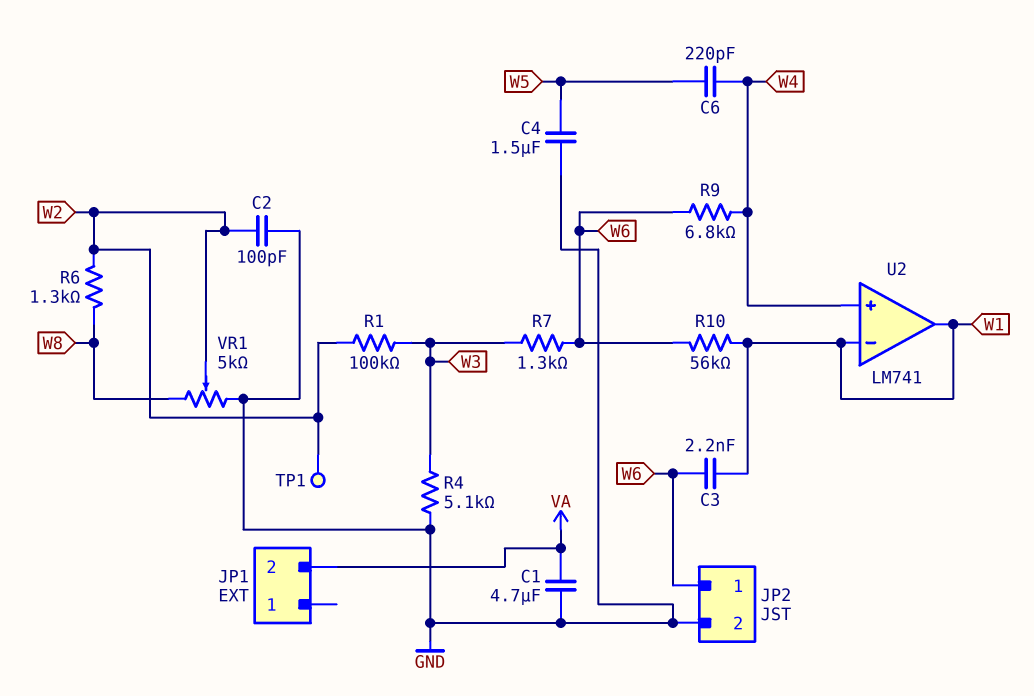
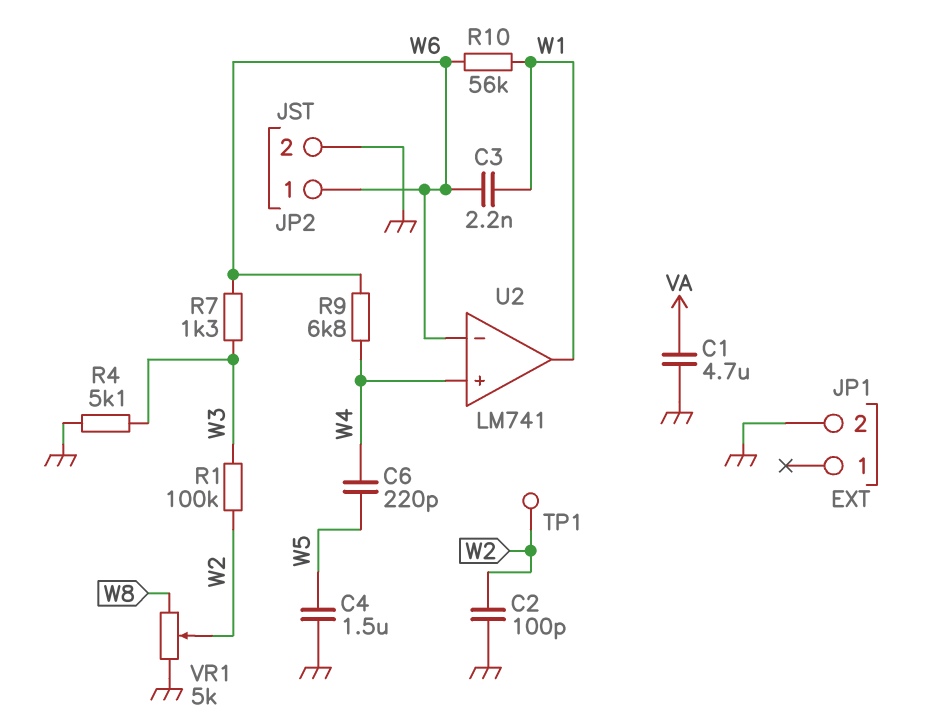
JP1 pin 2: VA -> GND
R6: 1.3k (W2, W8) -> none
U2 pin in-: W1 -> W6

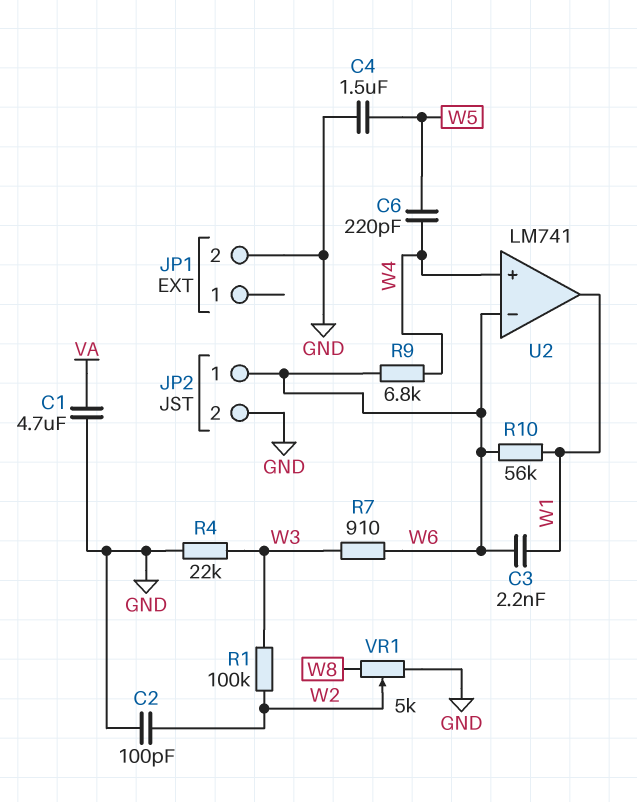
R4: 5.1k (GND, W3) -> 22k (GND, W3)
R7: 1.3k (W3, W6) -> 910 (W3, W6)
TP1: test point (W2) -> none

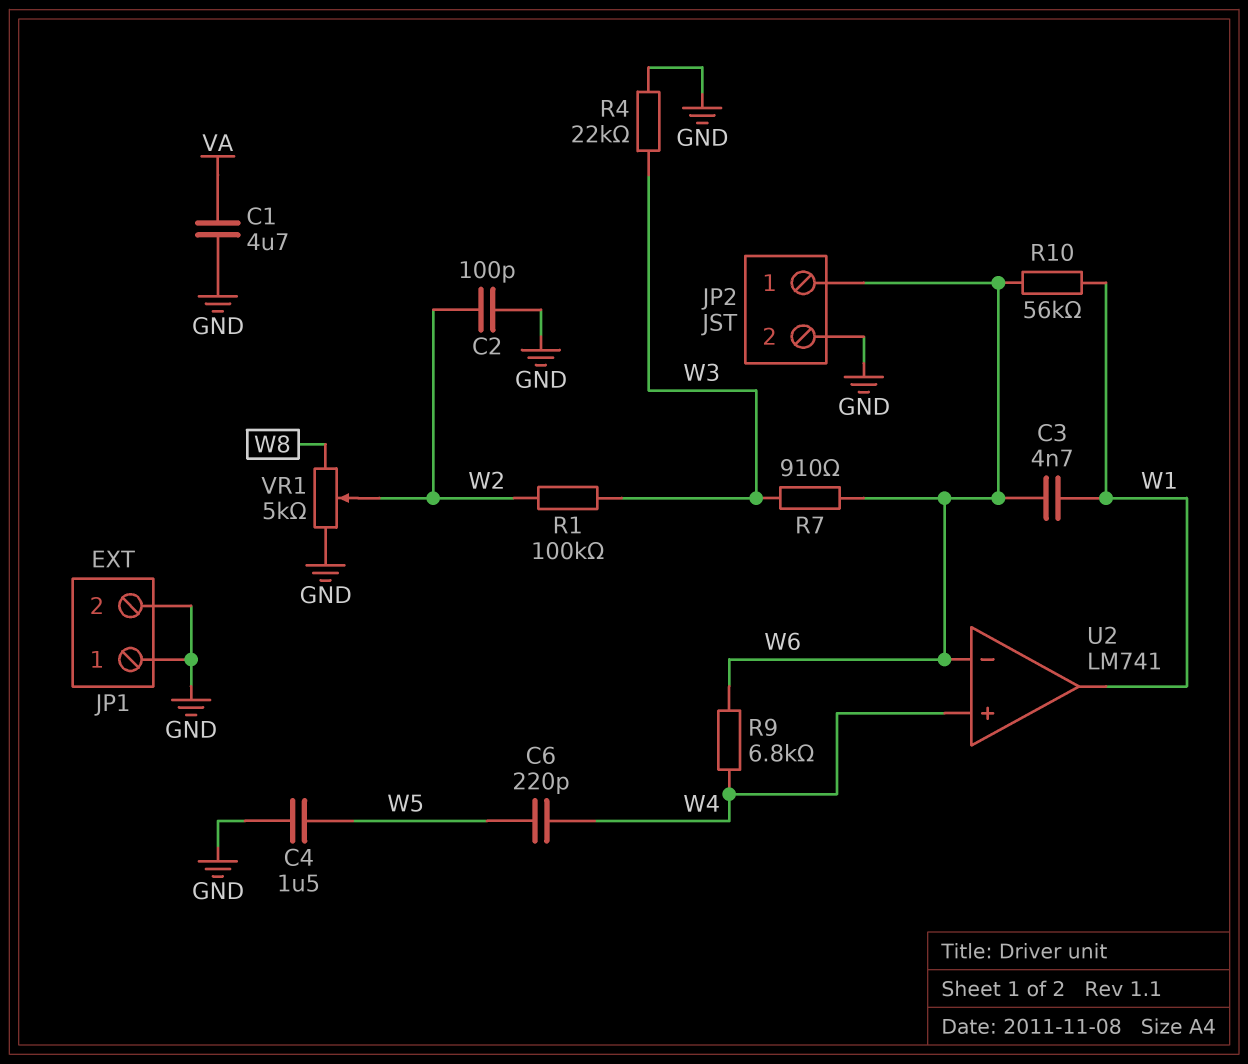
C3: 2.2nF (W1, W6) -> 4.7nF (W1, W6)
JP1 pin 1: none -> GND

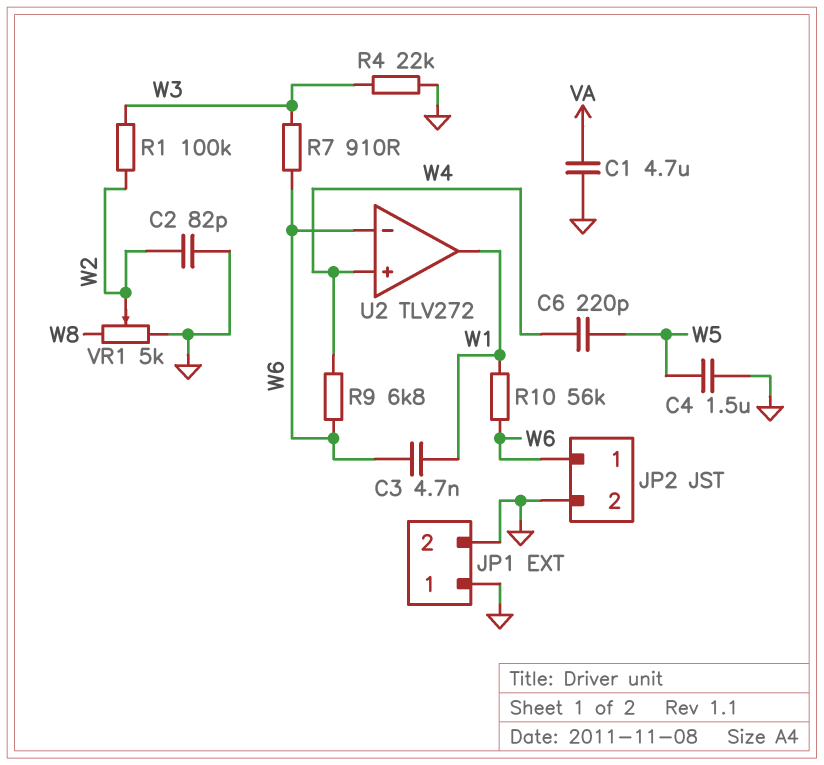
C2: 100pF (GND, W2) -> 82pF (GND, W2)
U2: LM741 -> TLV272

